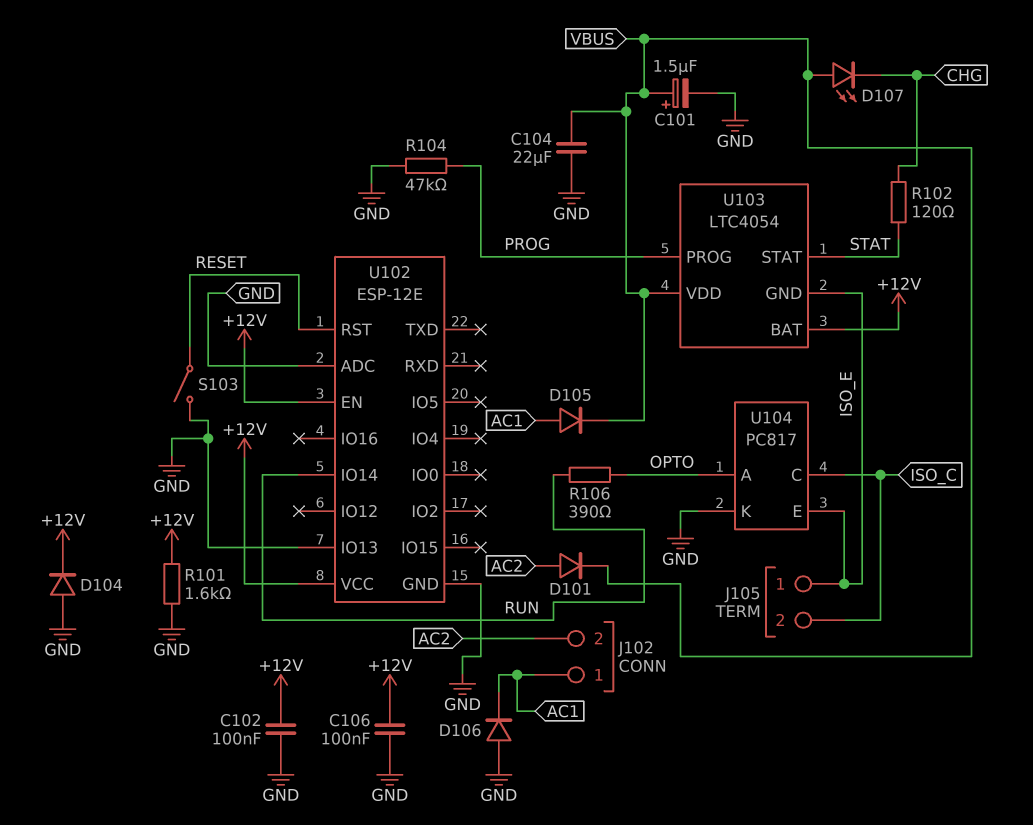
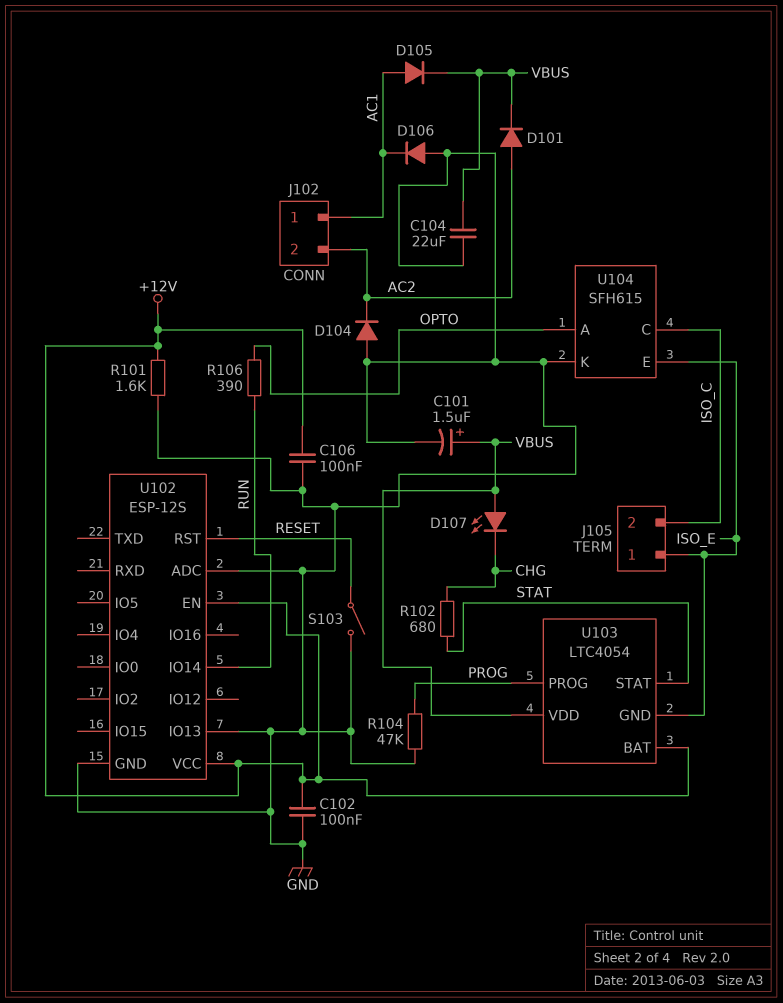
D104: diode (A GND, K +12V) -> diode (A GND, K AC2)
R102: 120 (CHG, STAT) -> 680 (CHG, STAT)
U102: ESP-12E -> ESP-12S
U104: PC817 -> SFH615

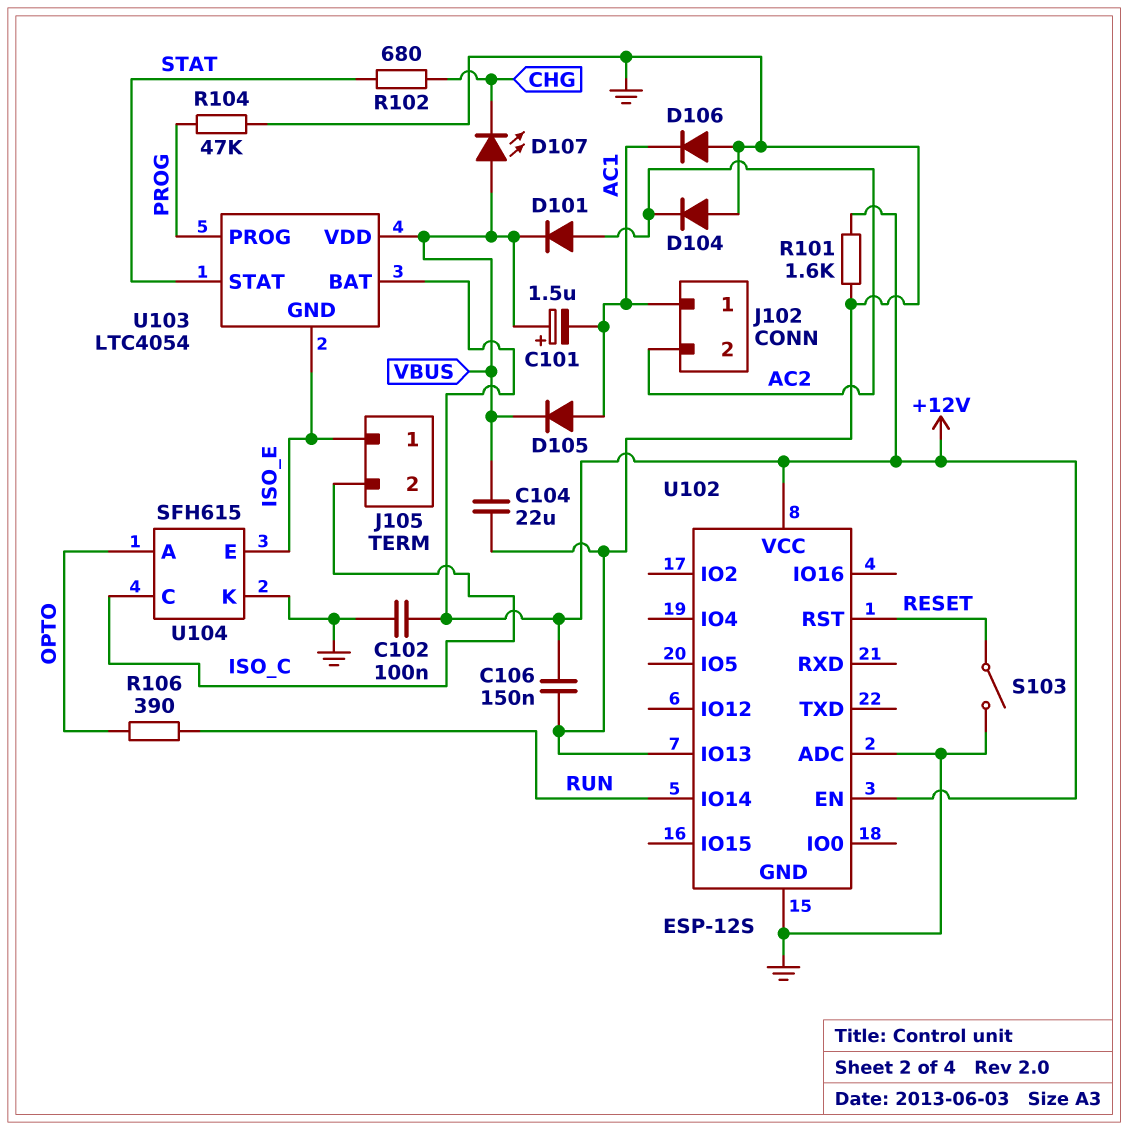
C101: 1.5uF (plus VBUS, minus GND) -> 1.5uF (plus VBUS, minus AC1)
C106: 100nF (+12V, GND) -> 150nF (+12V, GND)

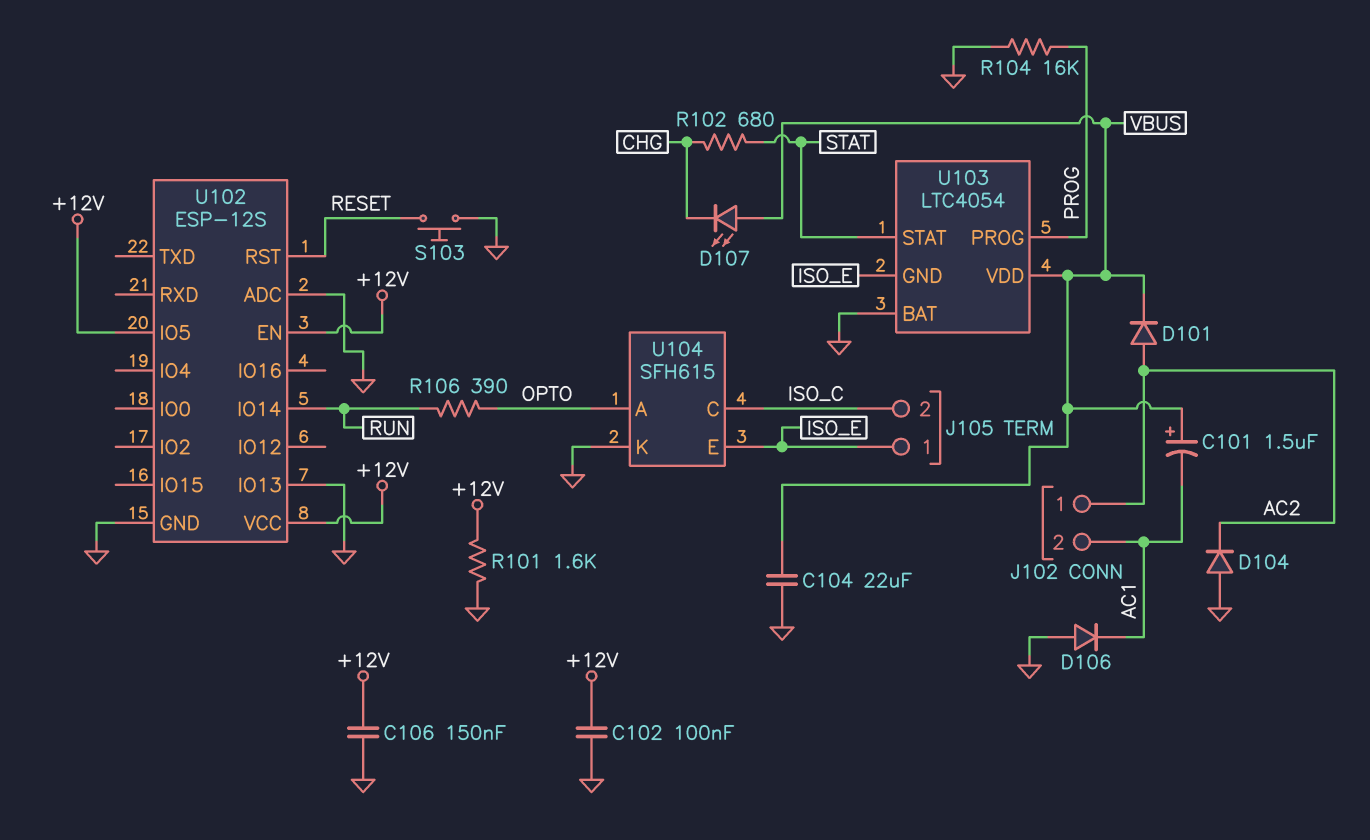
D105: diode (A AC1, K VBUS) -> none
J102 pin 1: AC1 -> AC2
J102 pin 2: AC2 -> AC1
R104: 47k (GND, PROG) -> 16k (GND, PROG)
S103: switch (GND, RESET) -> button (GND, RESET)
U102 pin IO5: none -> +12V
U103 pin BAT: +12V -> GND

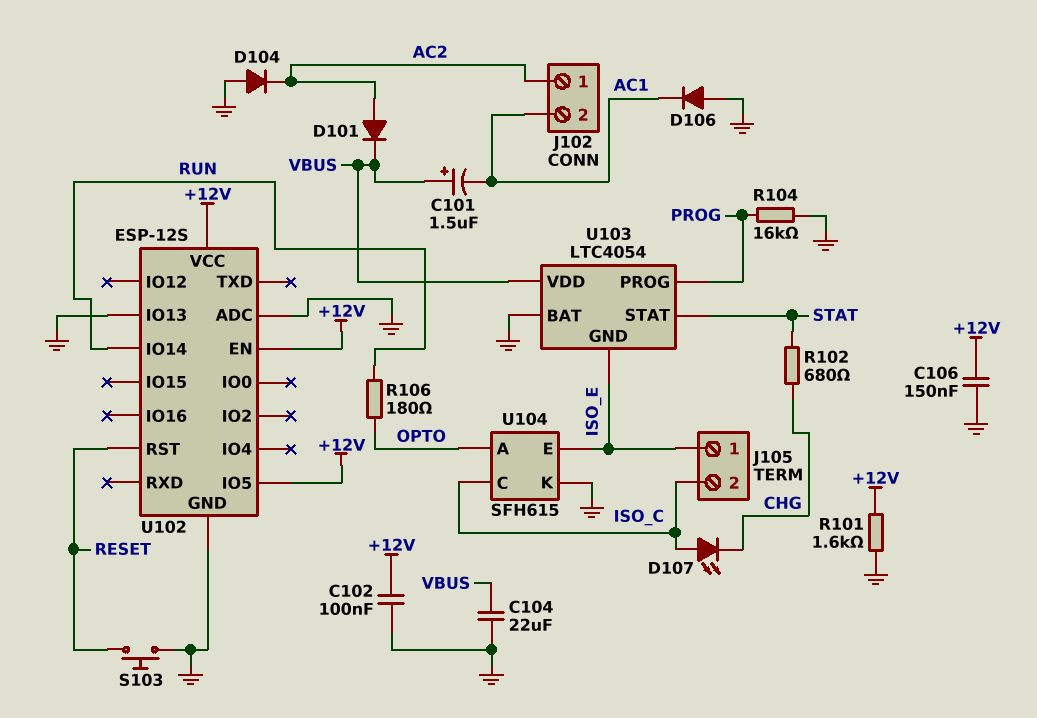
D107: LED (A VBUS, K CHG) -> LED (A ISO_C, K CHG)
R106: 390 (OPTO, RUN) -> 180 (OPTO, RUN)

